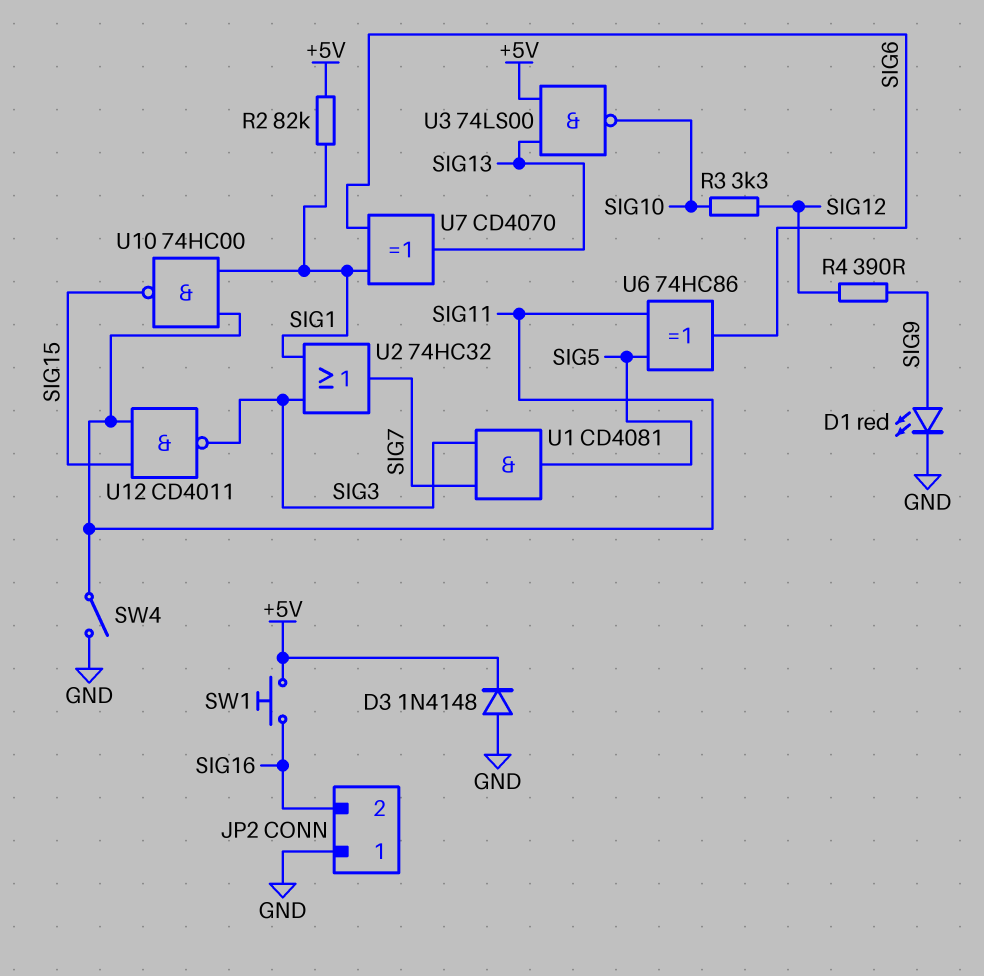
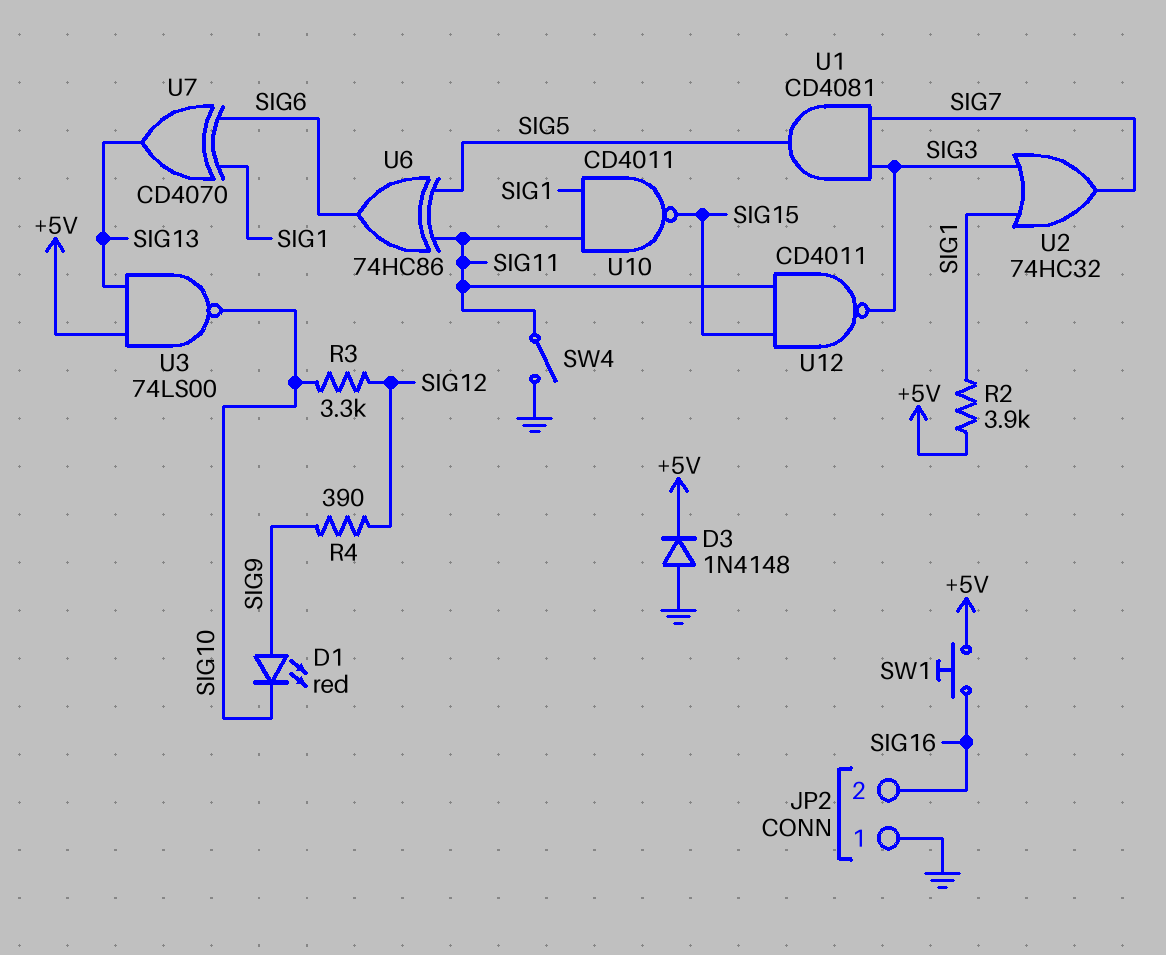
D1: LED red (A SIG9, K GND) -> LED red (A SIG9, K SIG10)
R2: 82k (+5V, SIG1) -> 3.9k (+5V, SIG1)
U10: NAND 74HC00 (in SIG1, in SIG11, out SIG15) -> NAND CD4011 (in SIG1, in SIG11, out SIG15)

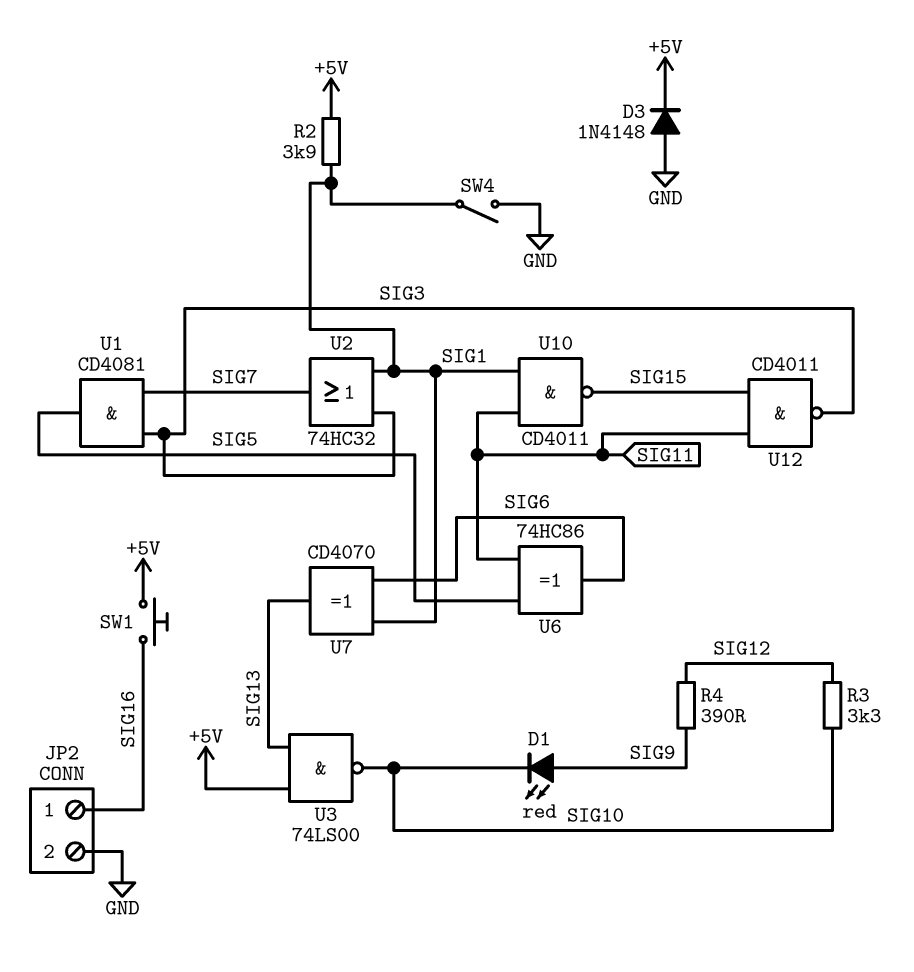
JP2 pin 1: GND -> SIG16
JP2 pin 2: SIG16 -> GND
SW4: switch (GND, SIG11) -> switch (GND, SIG1)

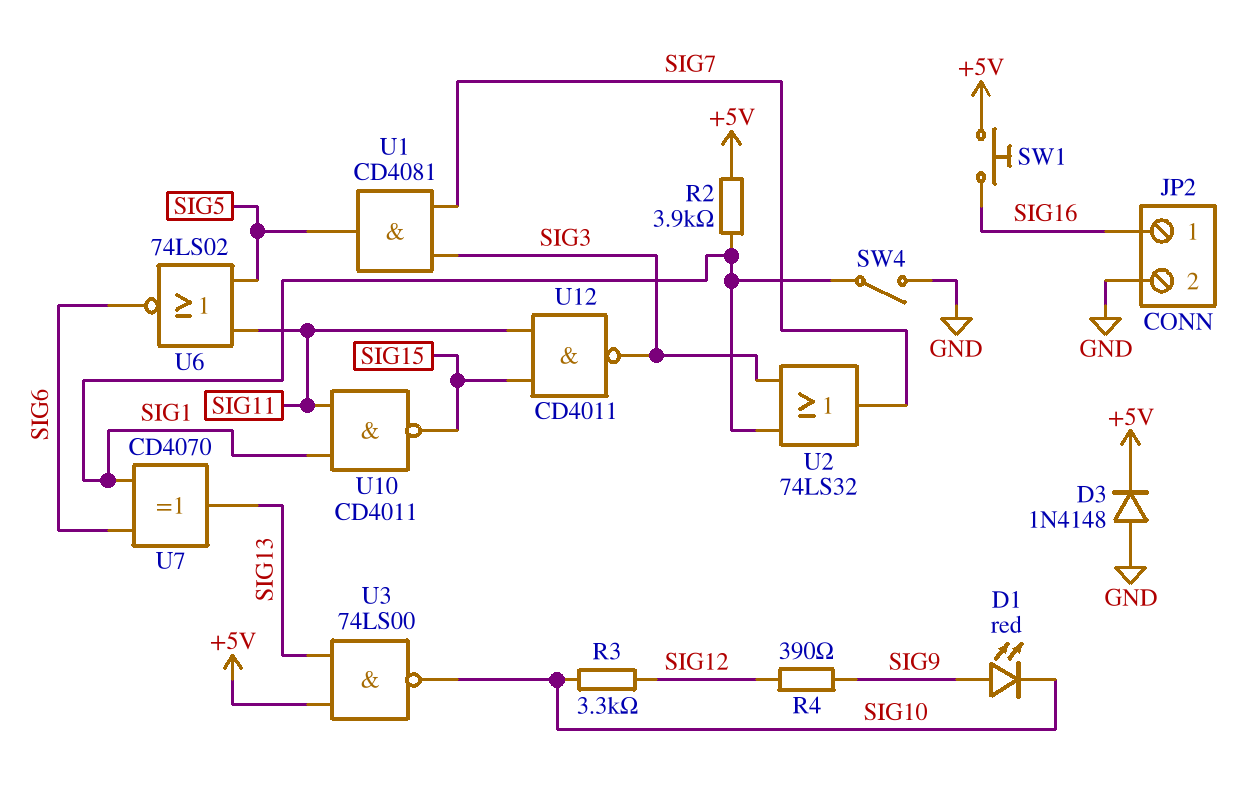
U2: OR 74HC32 (in SIG1, in SIG3, out SIG7) -> OR 74LS32 (in SIG1, in SIG3, out SIG7)
U6: XOR 74HC86 (in SIG5, in SIG11, out SIG6) -> NOR 74LS02 (in SIG5, in SIG11, out SIG6)

